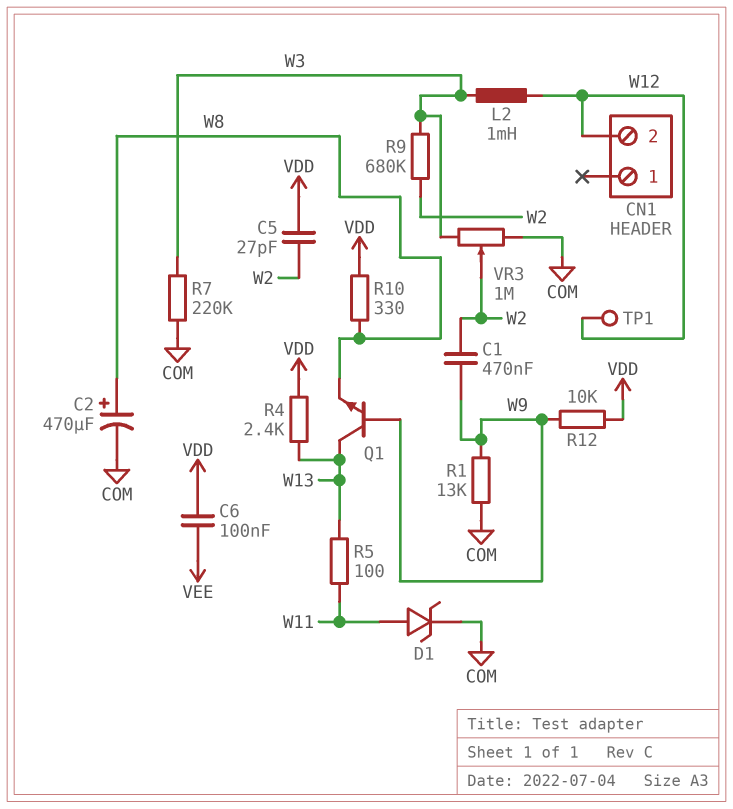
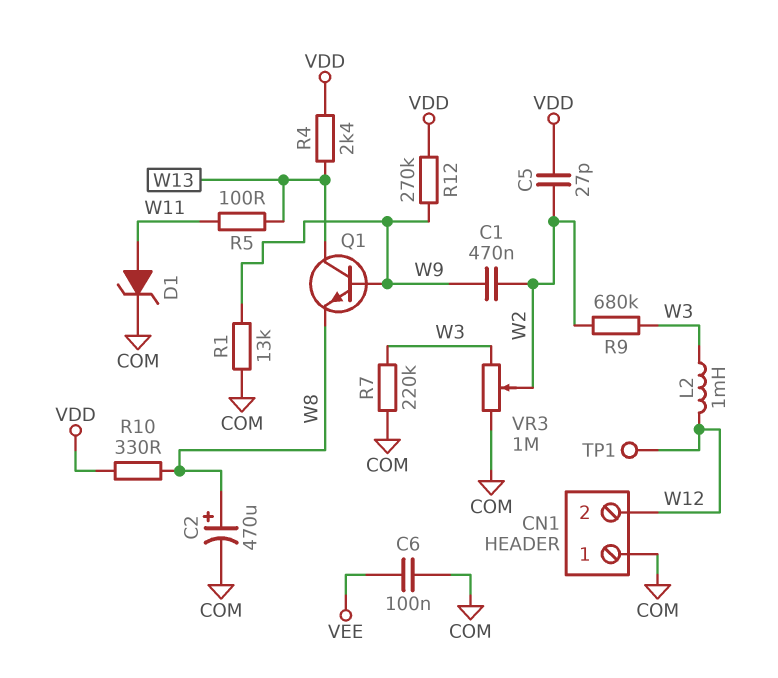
C6: 100nF (VDD, VEE) -> 100nF (COM, VEE)
CN1 pin 1: none -> COM
R12: 10k (VDD, W9) -> 270k (VDD, W9)

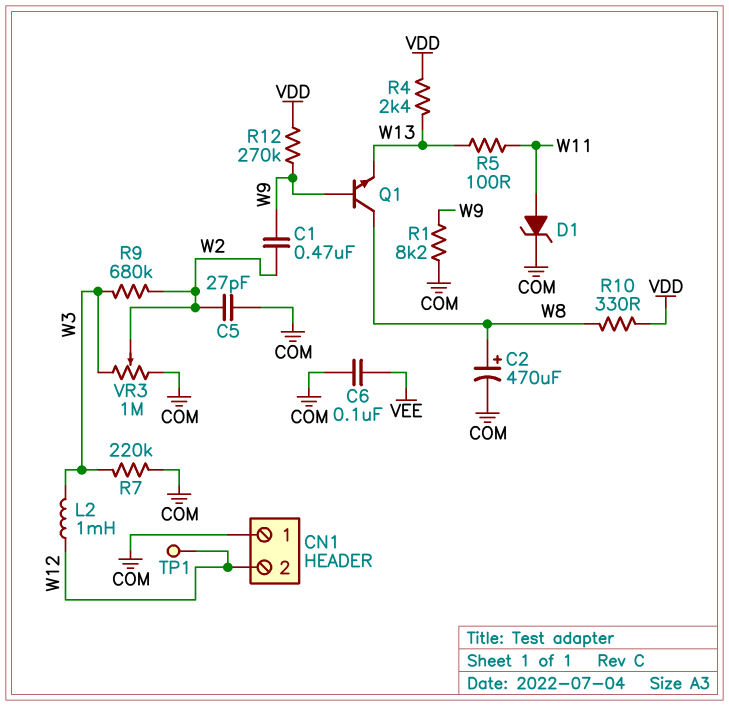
C5: 27pF (VDD, W2) -> 27pF (COM, W2)
Q1: NPN (B W9, C W13, E W8) -> NPN (B W9, C W8, E W13)
R1: 13k (COM, W9) -> 8.2k (COM, W9)

